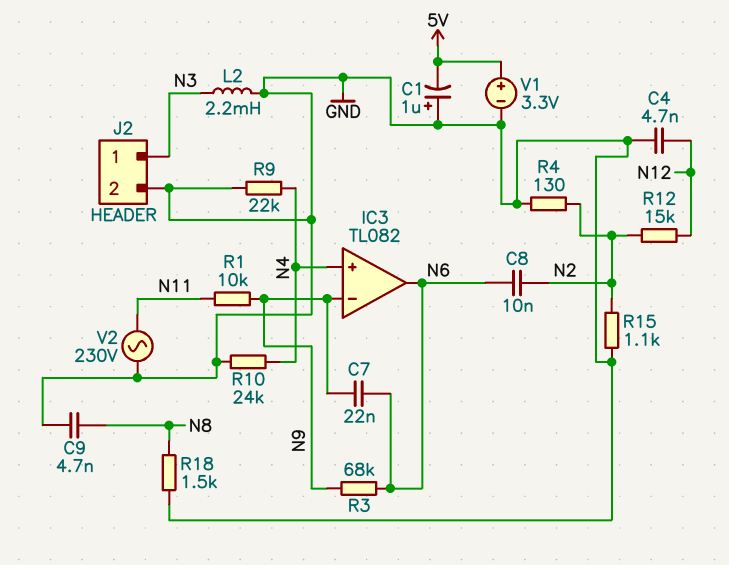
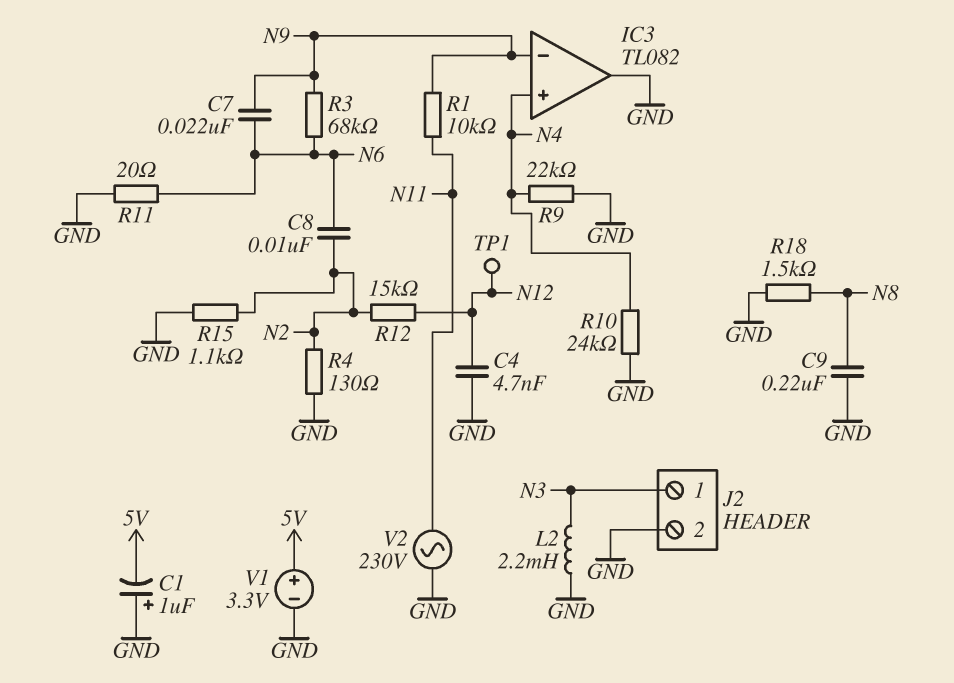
C9: 4.7nF (GND, N8) -> 220nF (GND, N8)
IC3 pin out: N6 -> GND
R11: none -> 20 (GND, N6)
TP1: none -> test point (N12)

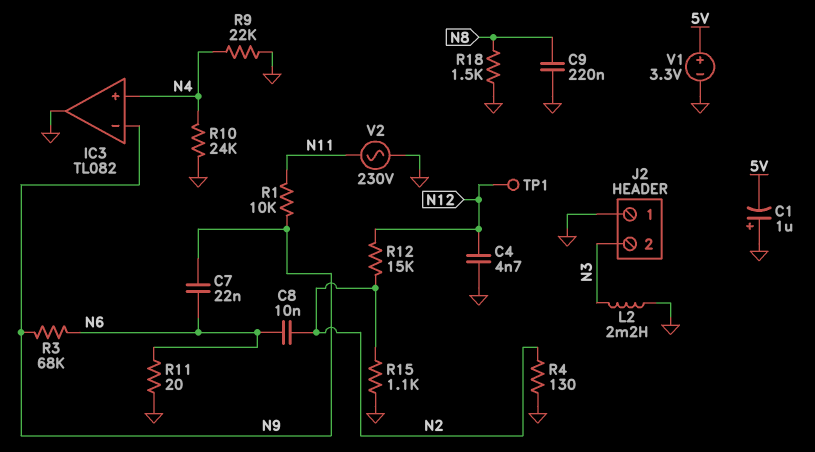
J2 pin 1: N3 -> GND
J2 pin 2: GND -> N3

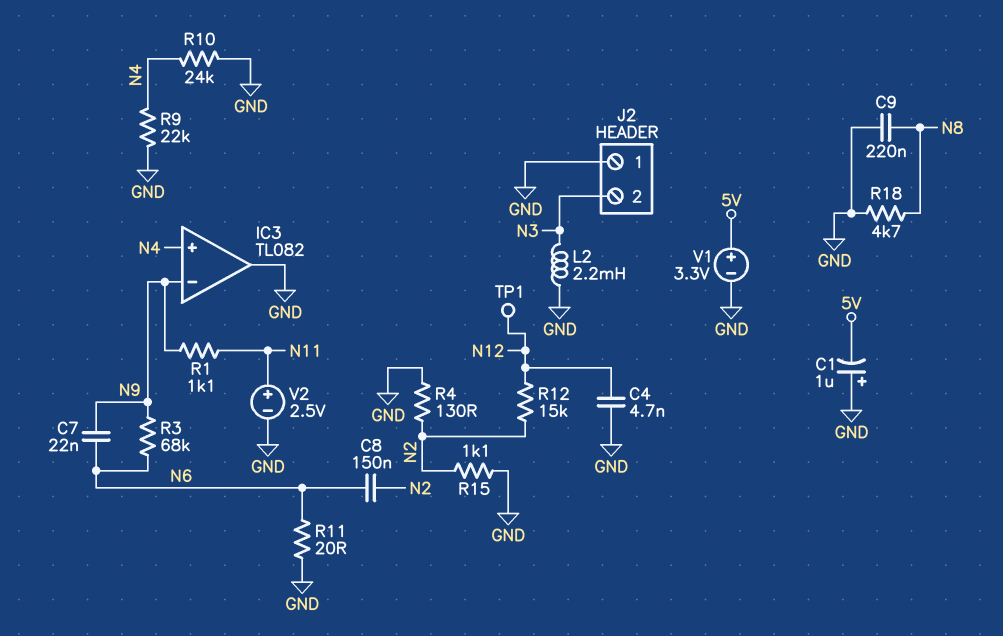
C8: 10nF (N2, N6) -> 150nF (N2, N6)
R1: 10k (N9, N11) -> 1.1k (N9, N11)
R18: 1.5k (GND, N8) -> 4.7k (GND, N8)
V2: AC 230V (GND, N11) -> 2.5V (plus N11, minus GND)

